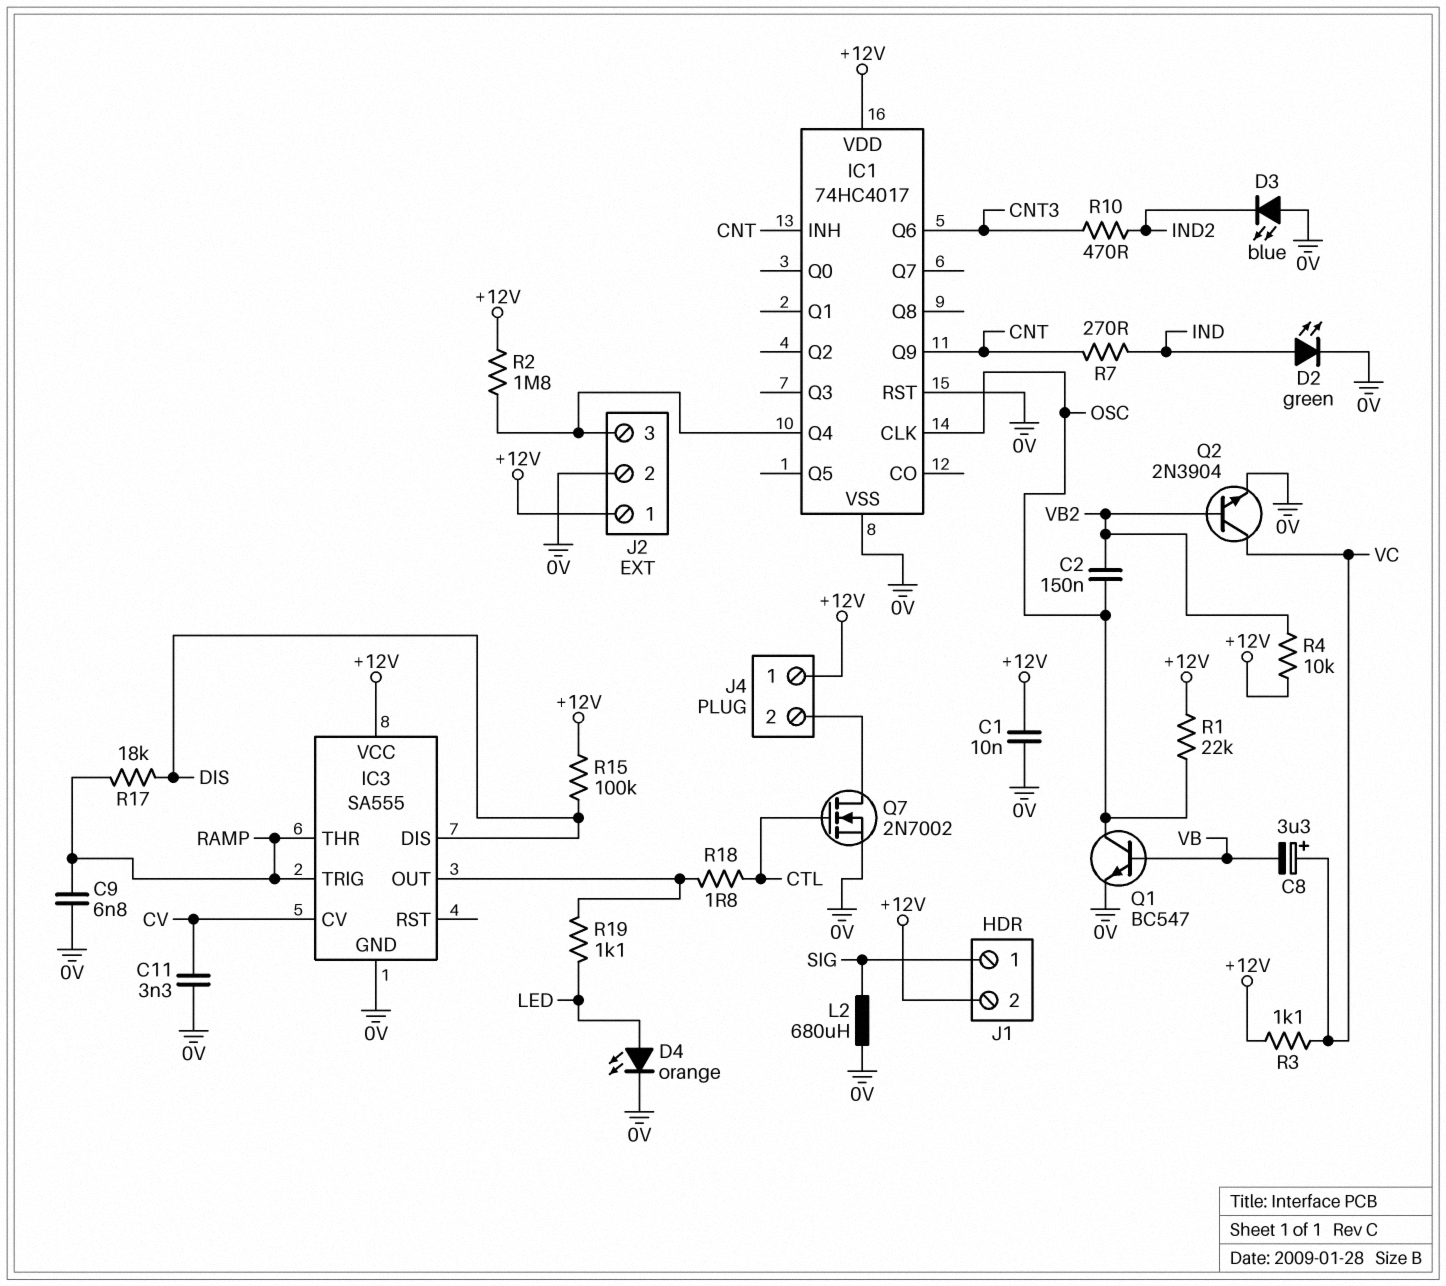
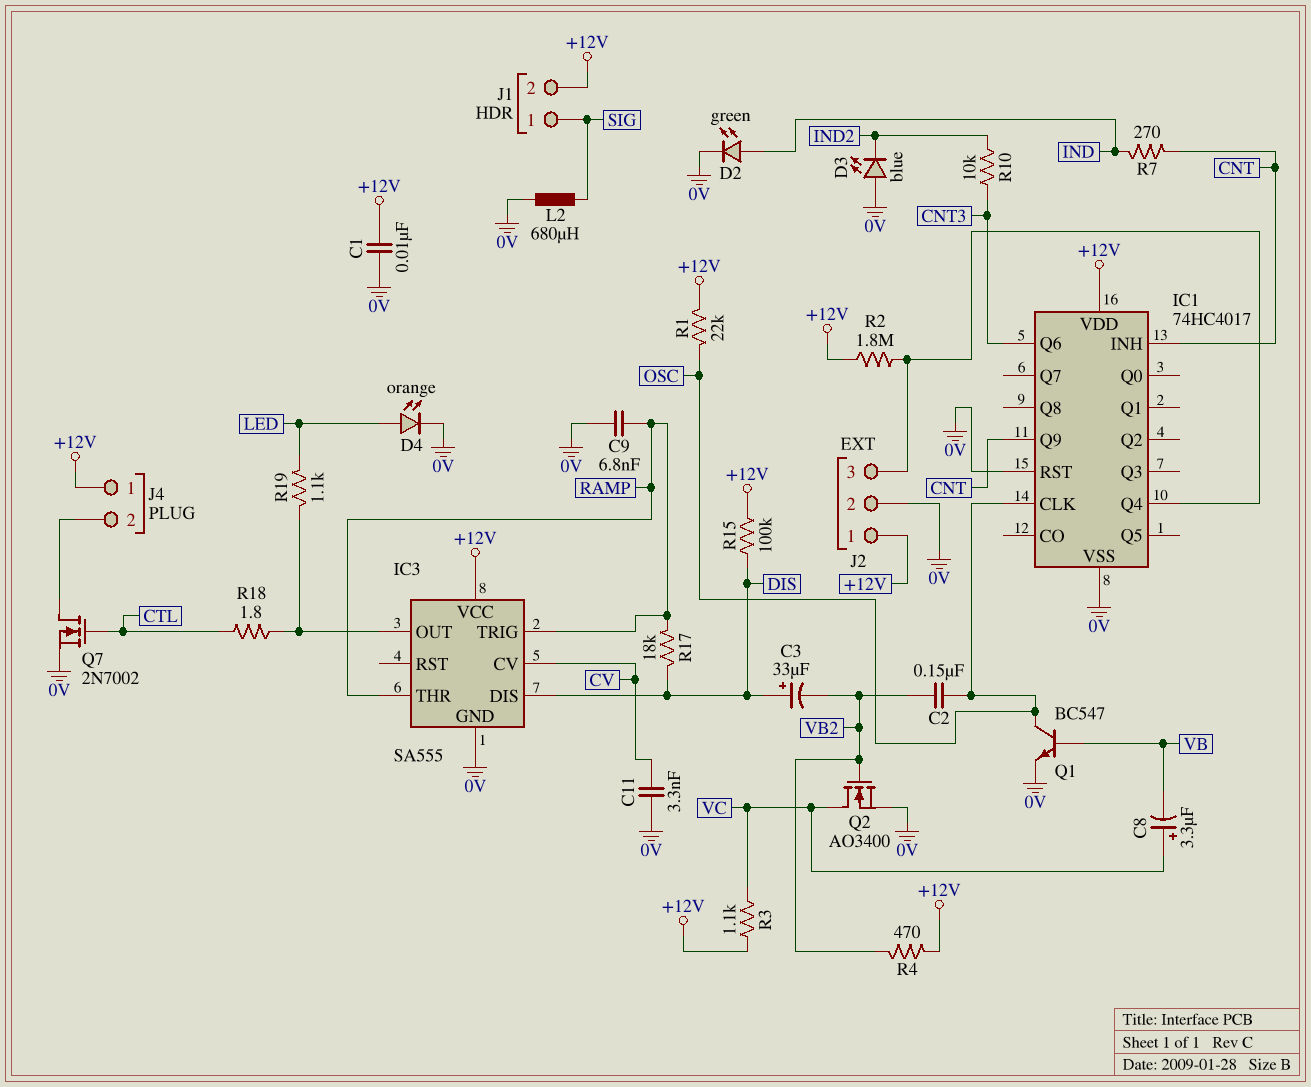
C3: none -> 33uF (plus DIS, minus VB2)
Q2: NPN 2N3904 (B VB2, C VC, E 0V) -> NMOS AO3400 (G VB2, D VC, S 0V)
R4: 10k (+12V, VB2) -> 470 (+12V, VB2)
R10: 470 (CNT3, IND2) -> 10k (CNT3, IND2)

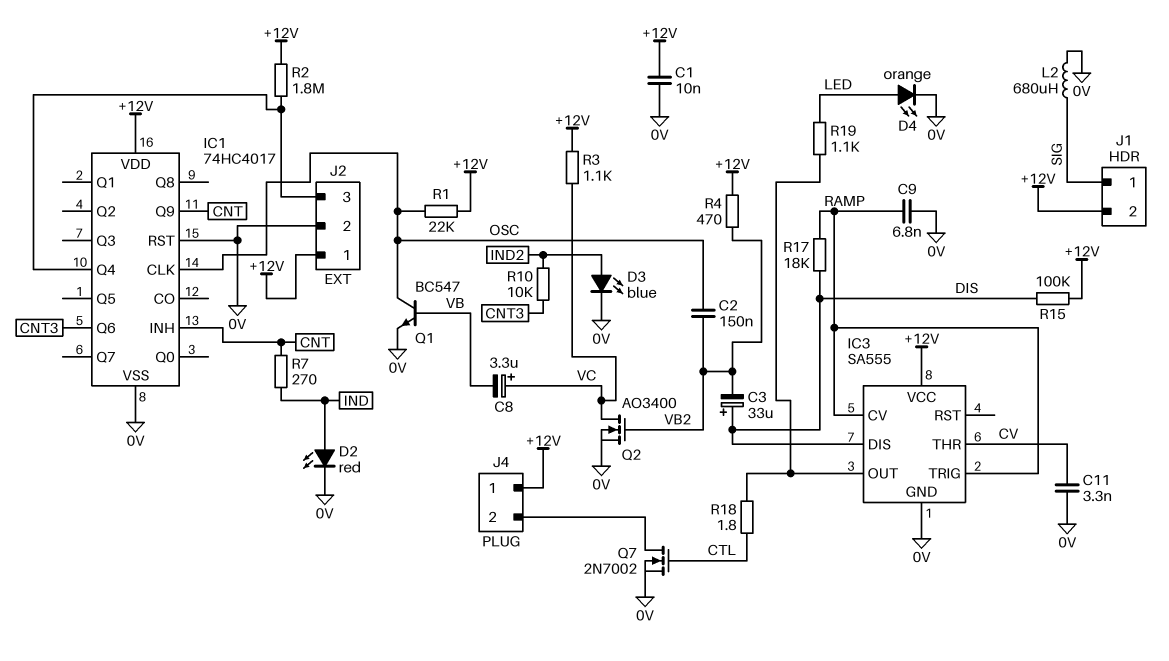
D2: LED green (A IND, K 0V) -> LED red (A IND, K 0V)
D3: LED blue (A 0V, K IND2) -> LED blue (A IND2, K 0V)
IC3 pin CV: CV -> RAMP
IC3 pin THR: RAMP -> CV

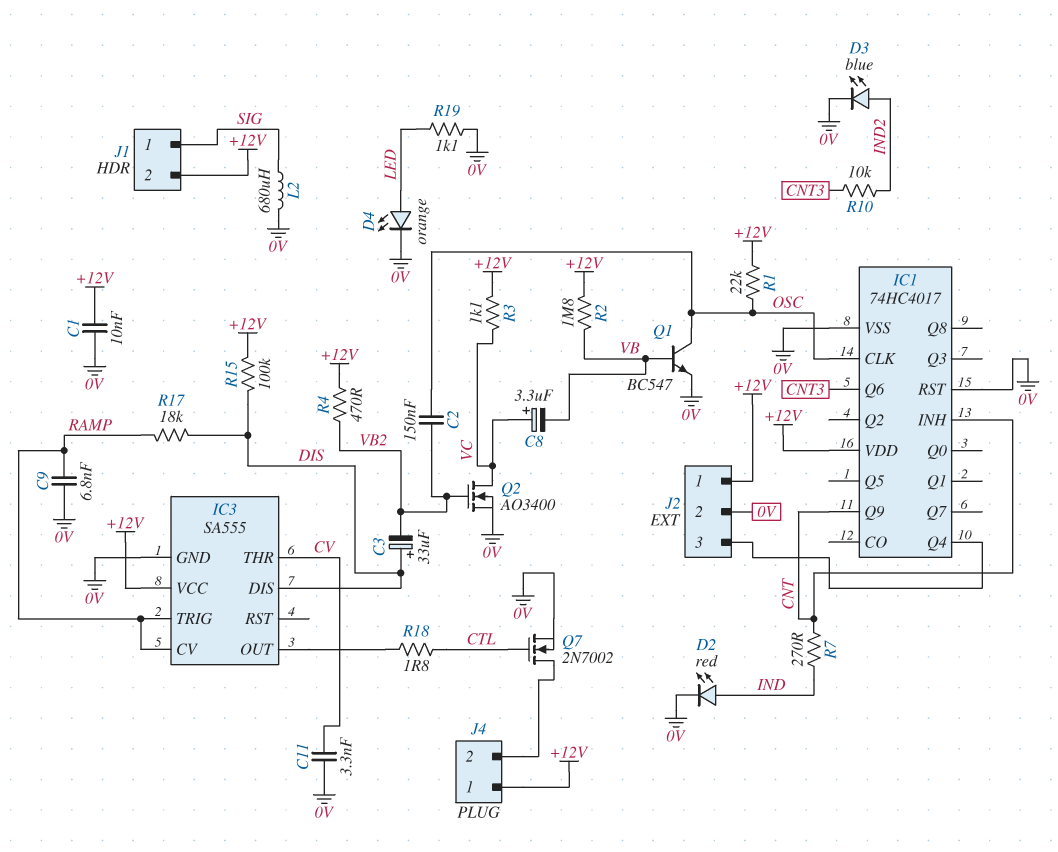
R2: 1.8M (+12V, IC1/Q4) -> 1.8M (+12V, VB)
R19: 1.1k (IC3/OUT, LED) -> 1.1k (0V, LED)

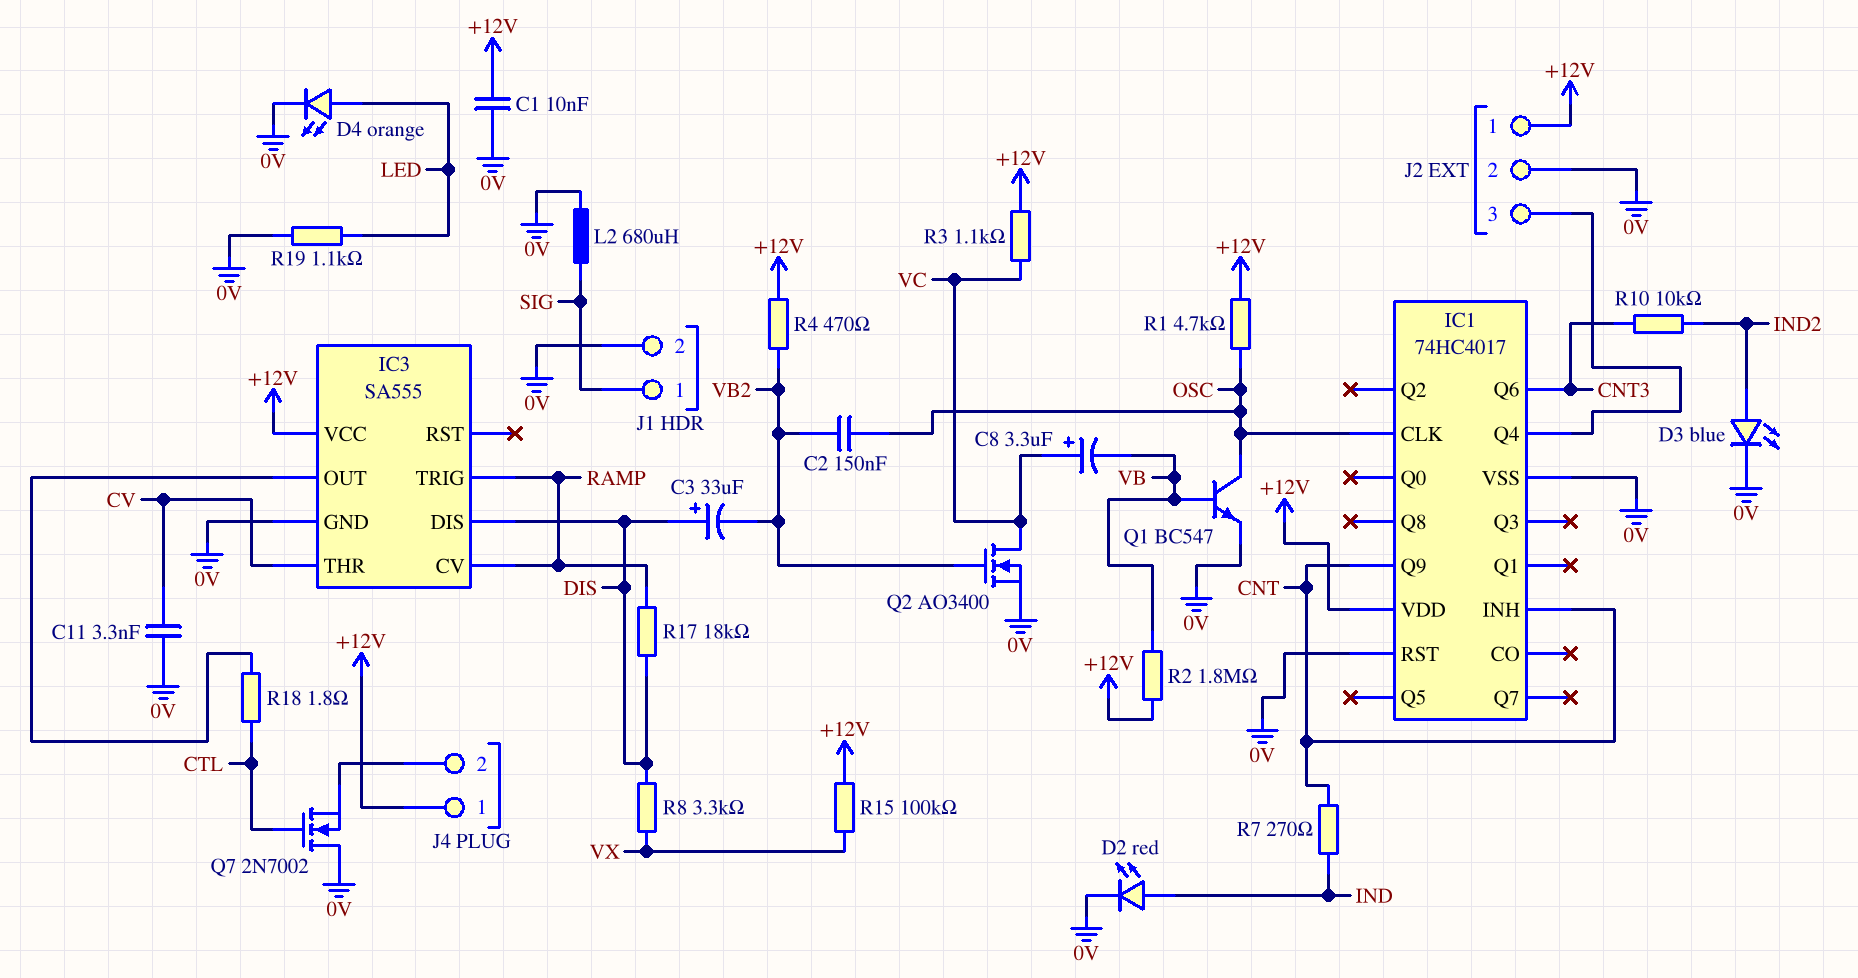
C9: 6.8nF (0V, RAMP) -> none
J1 pin 2: +12V -> 0V
Q7: NMOS 2N7002 (G CTL, D J4/2, S 0V) -> NMOS 2N7002 (G CTL, D 0V, S J4/2)
R1: 22k (+12V, OSC) -> 4.7k (+12V, OSC)
R8: none -> 3.3k (DIS, VX)
R15: 100k (+12V, DIS) -> 100k (+12V, VX)

